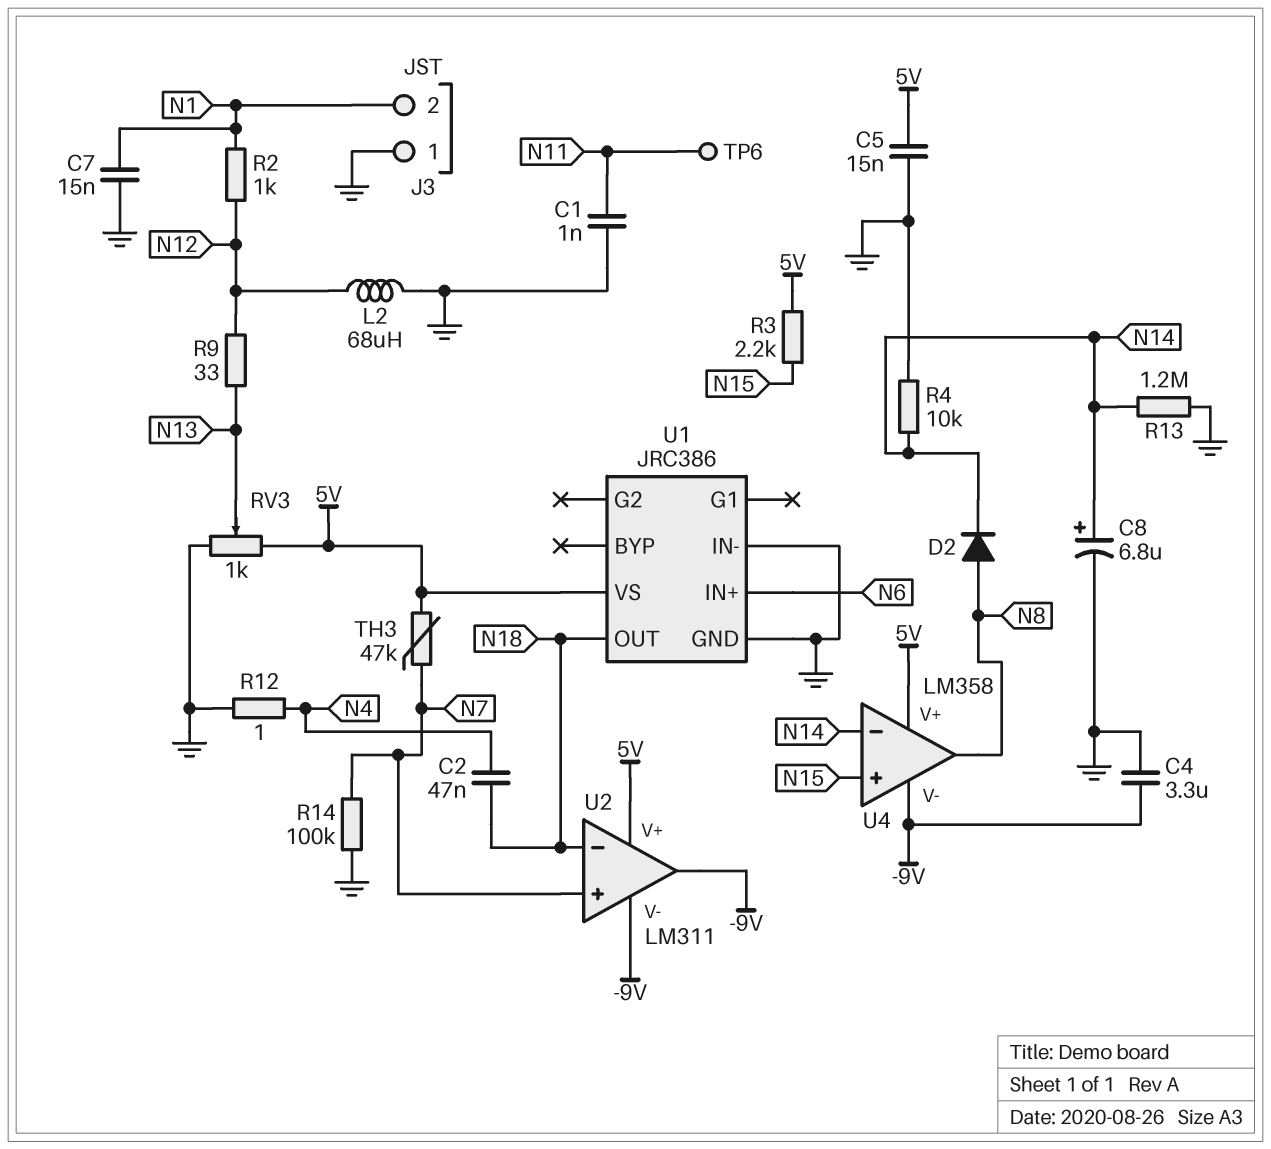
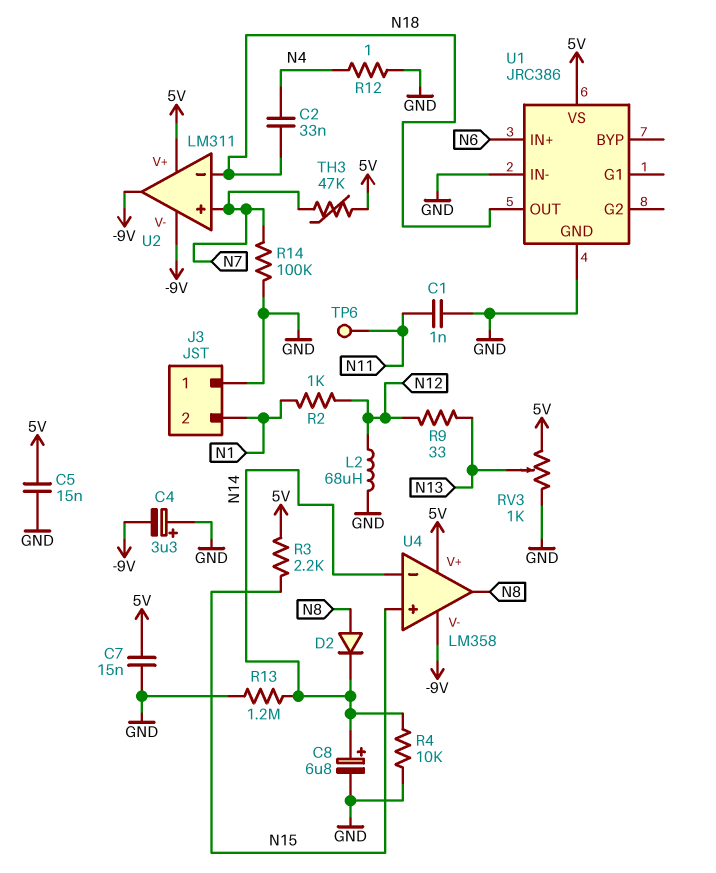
C2: 47nF (N4, N18) -> 33nF (N4, N18)
C4: 3.3uF (-9V, GND) -> 3.3uF (plus GND, minus -9V)
C7: 15nF (GND, N1) -> 15nF (5V, GND)

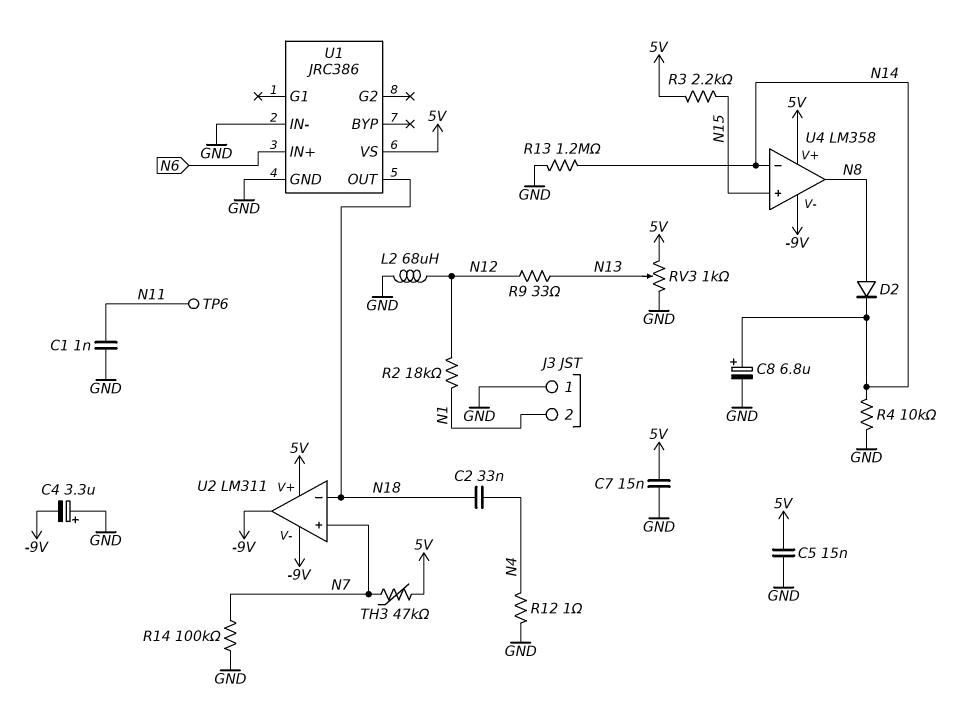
R2: 1k (N1, N12) -> 18k (N1, N12)

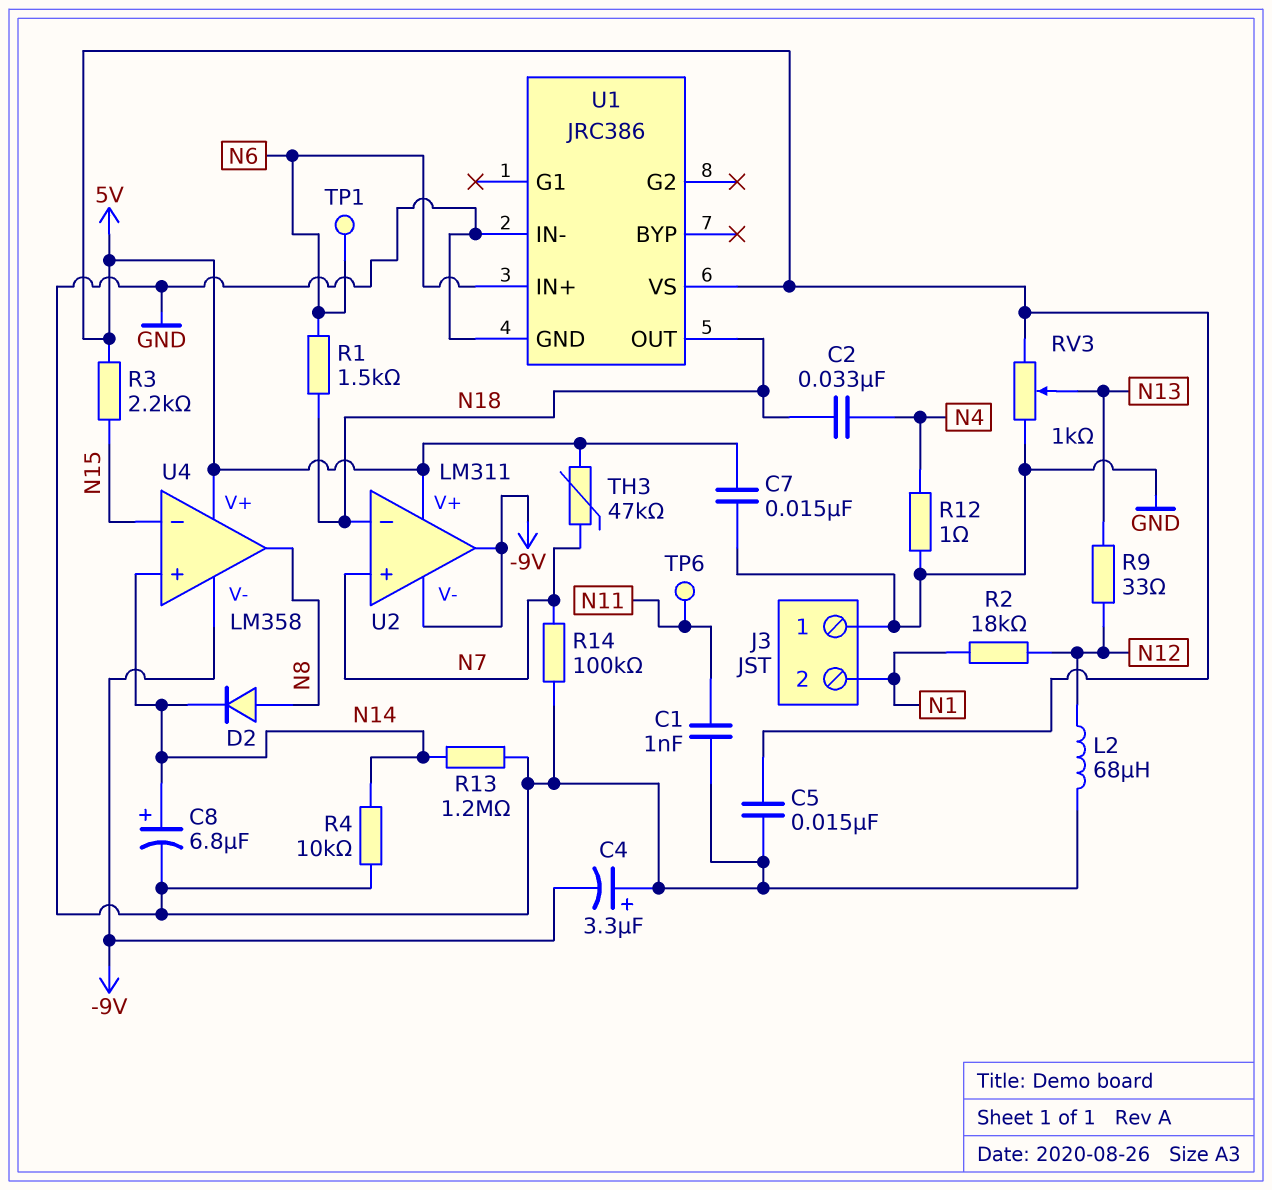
R1: none -> 1.5k (N6, N18)
TP1: none -> test point (N6)
U4 pin in+: N15 -> N14
U4 pin in-: N14 -> N15

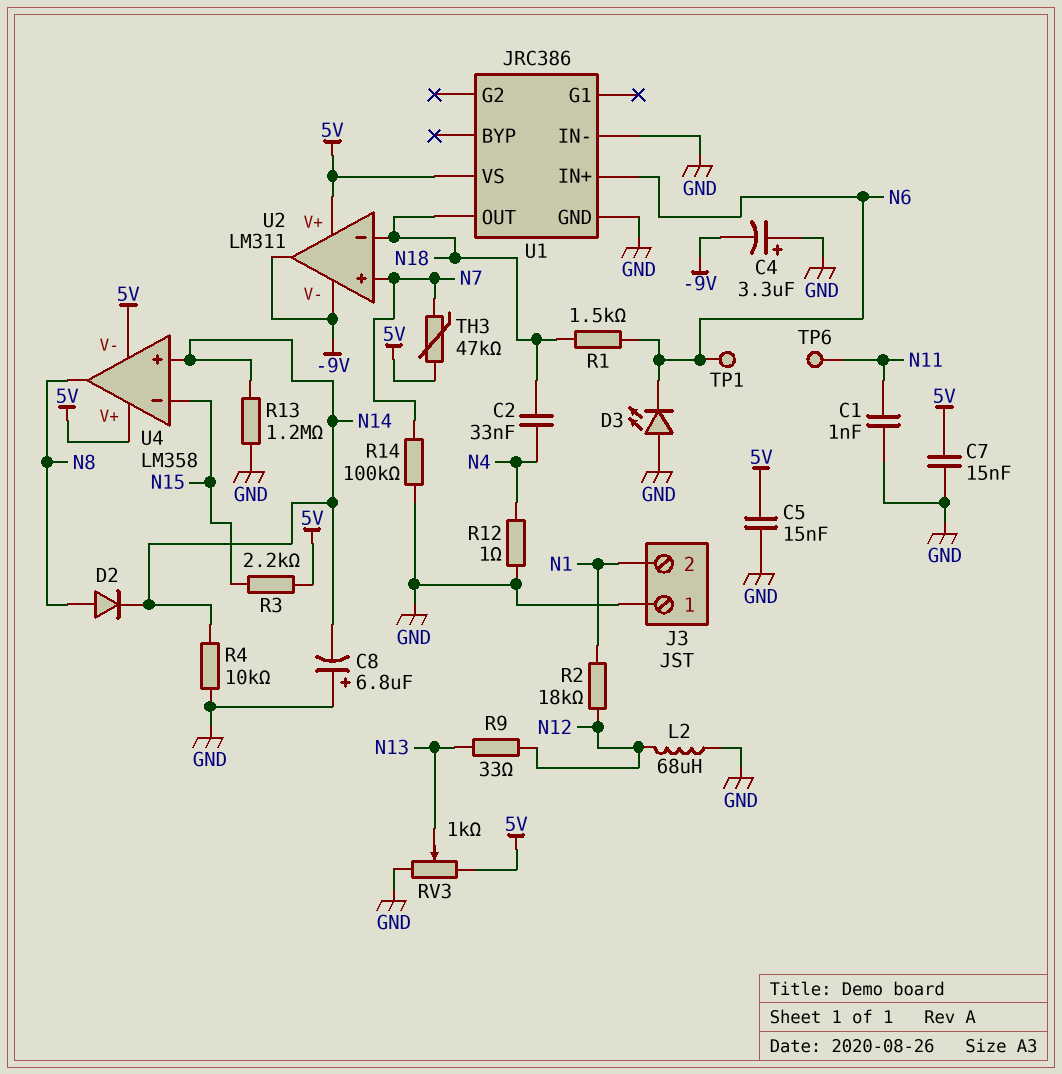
C8: 6.8uF (plus N14, minus GND) -> 6.8uF (plus GND, minus N14)
D3: none -> LED (A GND, K N6)
U4 pin V-: -9V -> 5V

